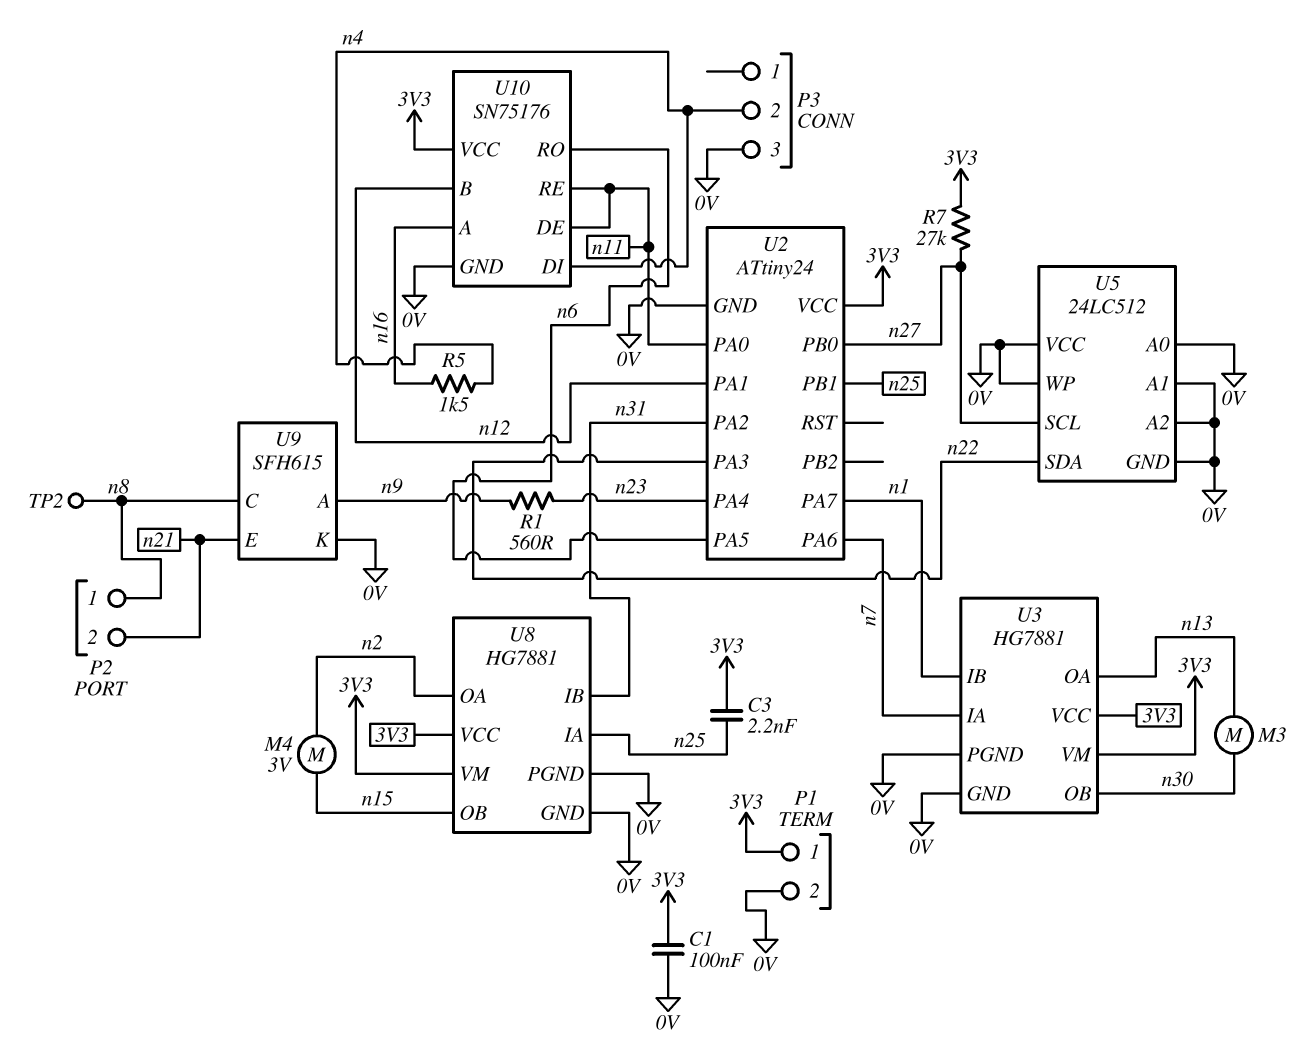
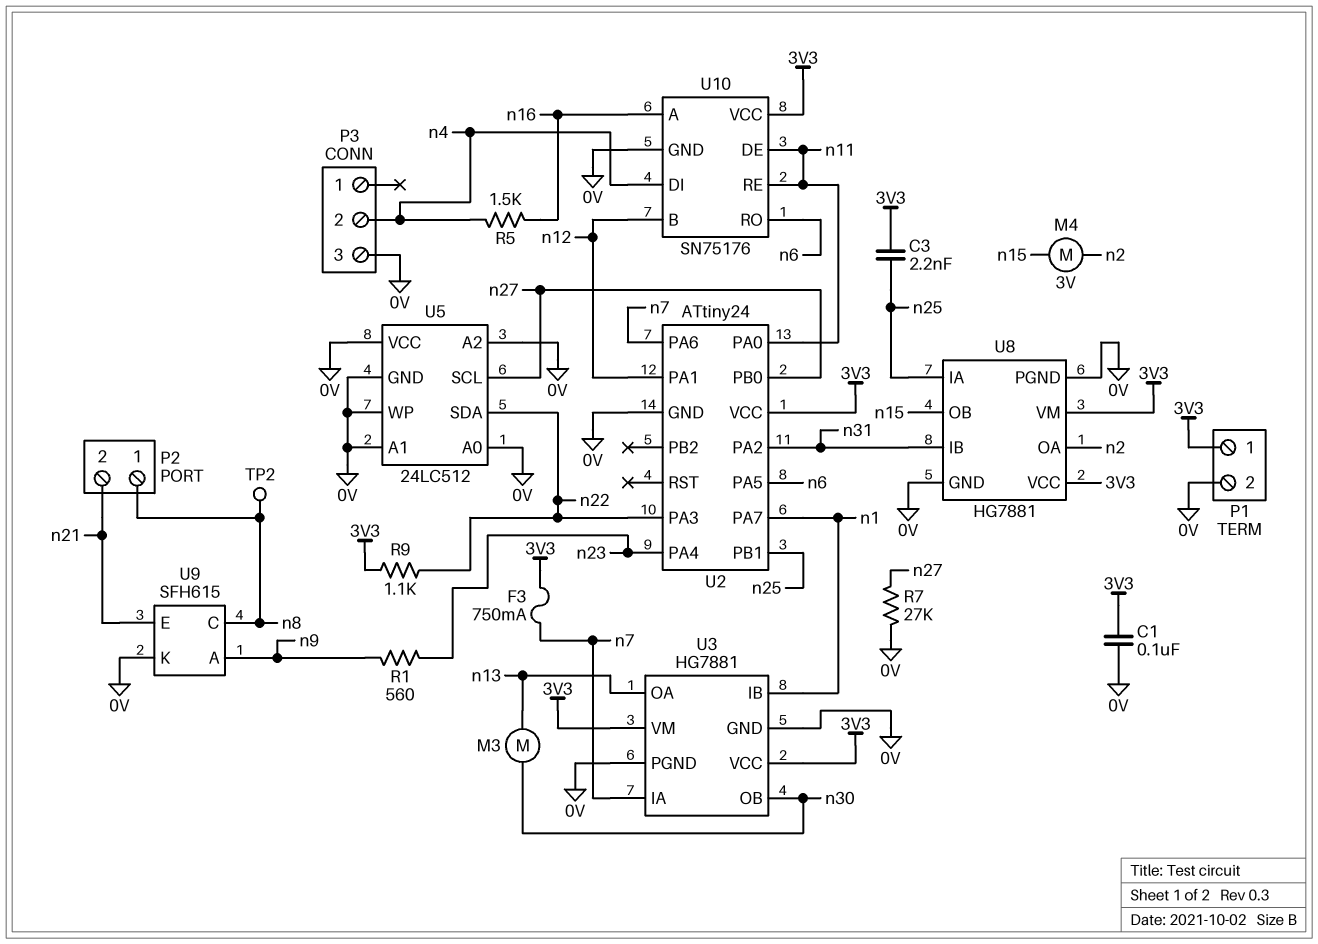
F3: none -> 750mA (3V3, n7)
R7: 27k (3V3, n27) -> 27k (0V, n27)
R9: none -> 1.1k (3V3, n22)

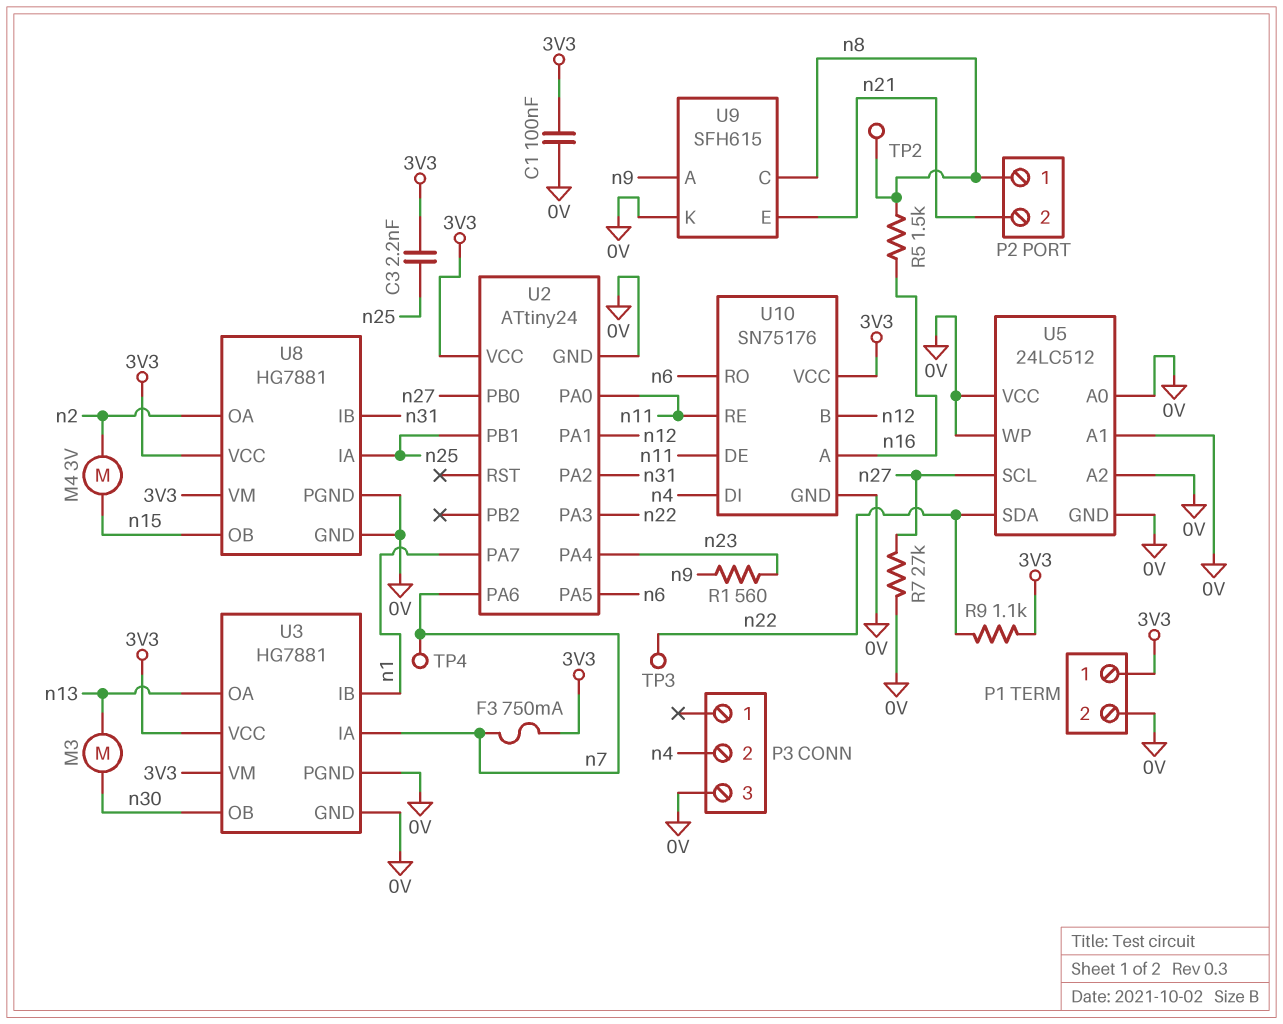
R5: 1.5k (n4, n16) -> 1.5k (n8, n16)
TP3: none -> test point (n22)
TP4: none -> test point (n7)

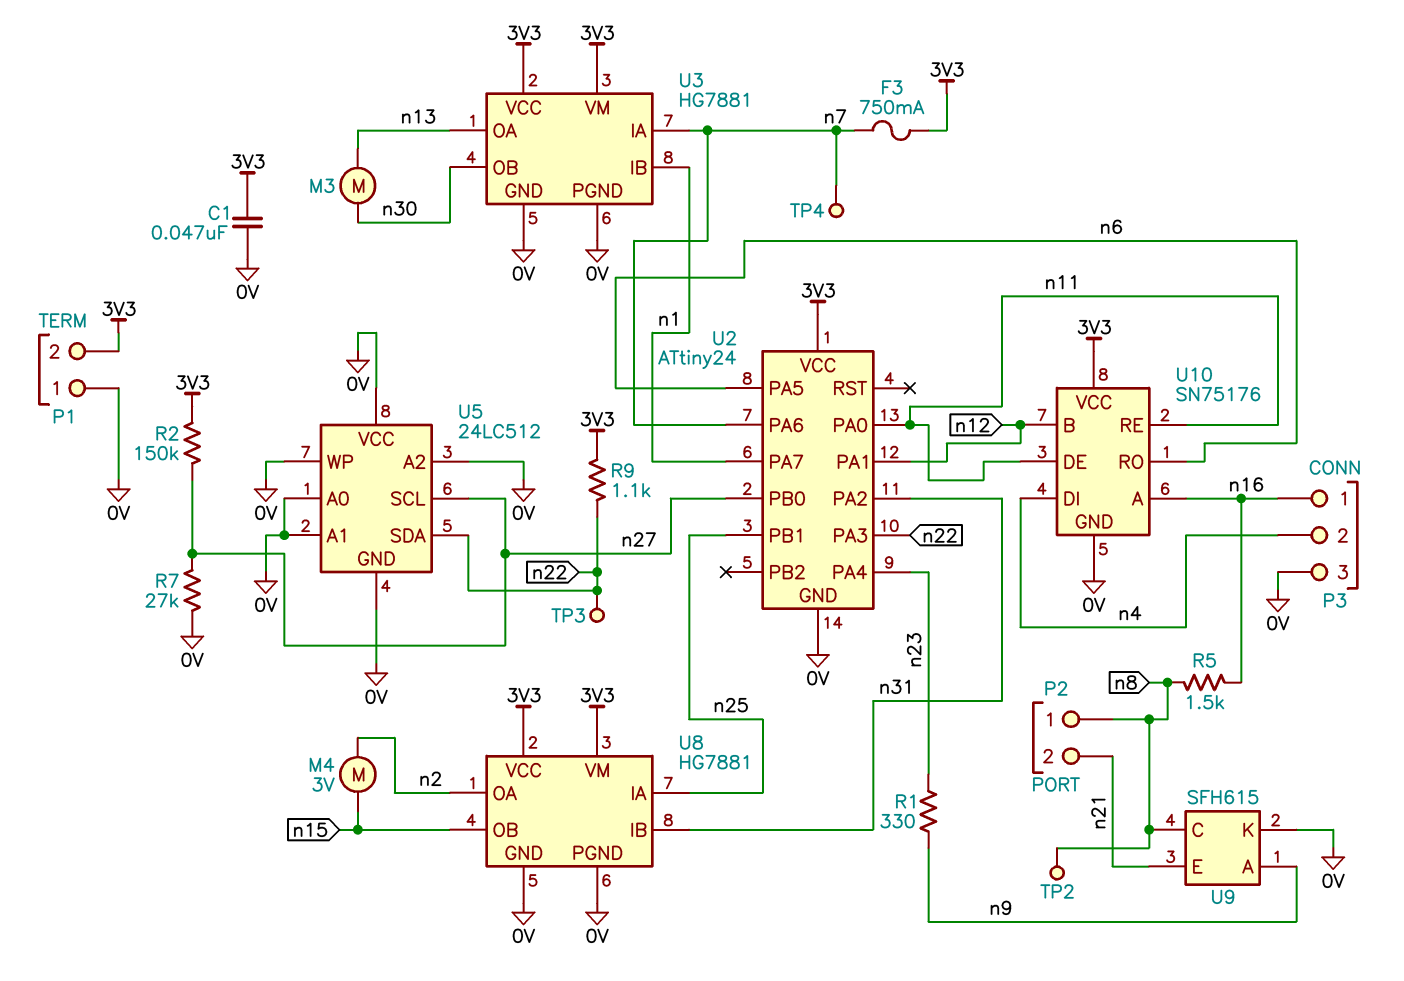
C1: 100nF (0V, 3V3) -> 47nF (0V, 3V3)
C3: 2.2nF (3V3, n25) -> none
P1 pin 1: 3V3 -> 0V
P1 pin 2: 0V -> 3V3
P3 pin 1: none -> n16
R1: 560 (n9, n23) -> 330 (n9, n23)
R2: none -> 150k (3V3, n27)

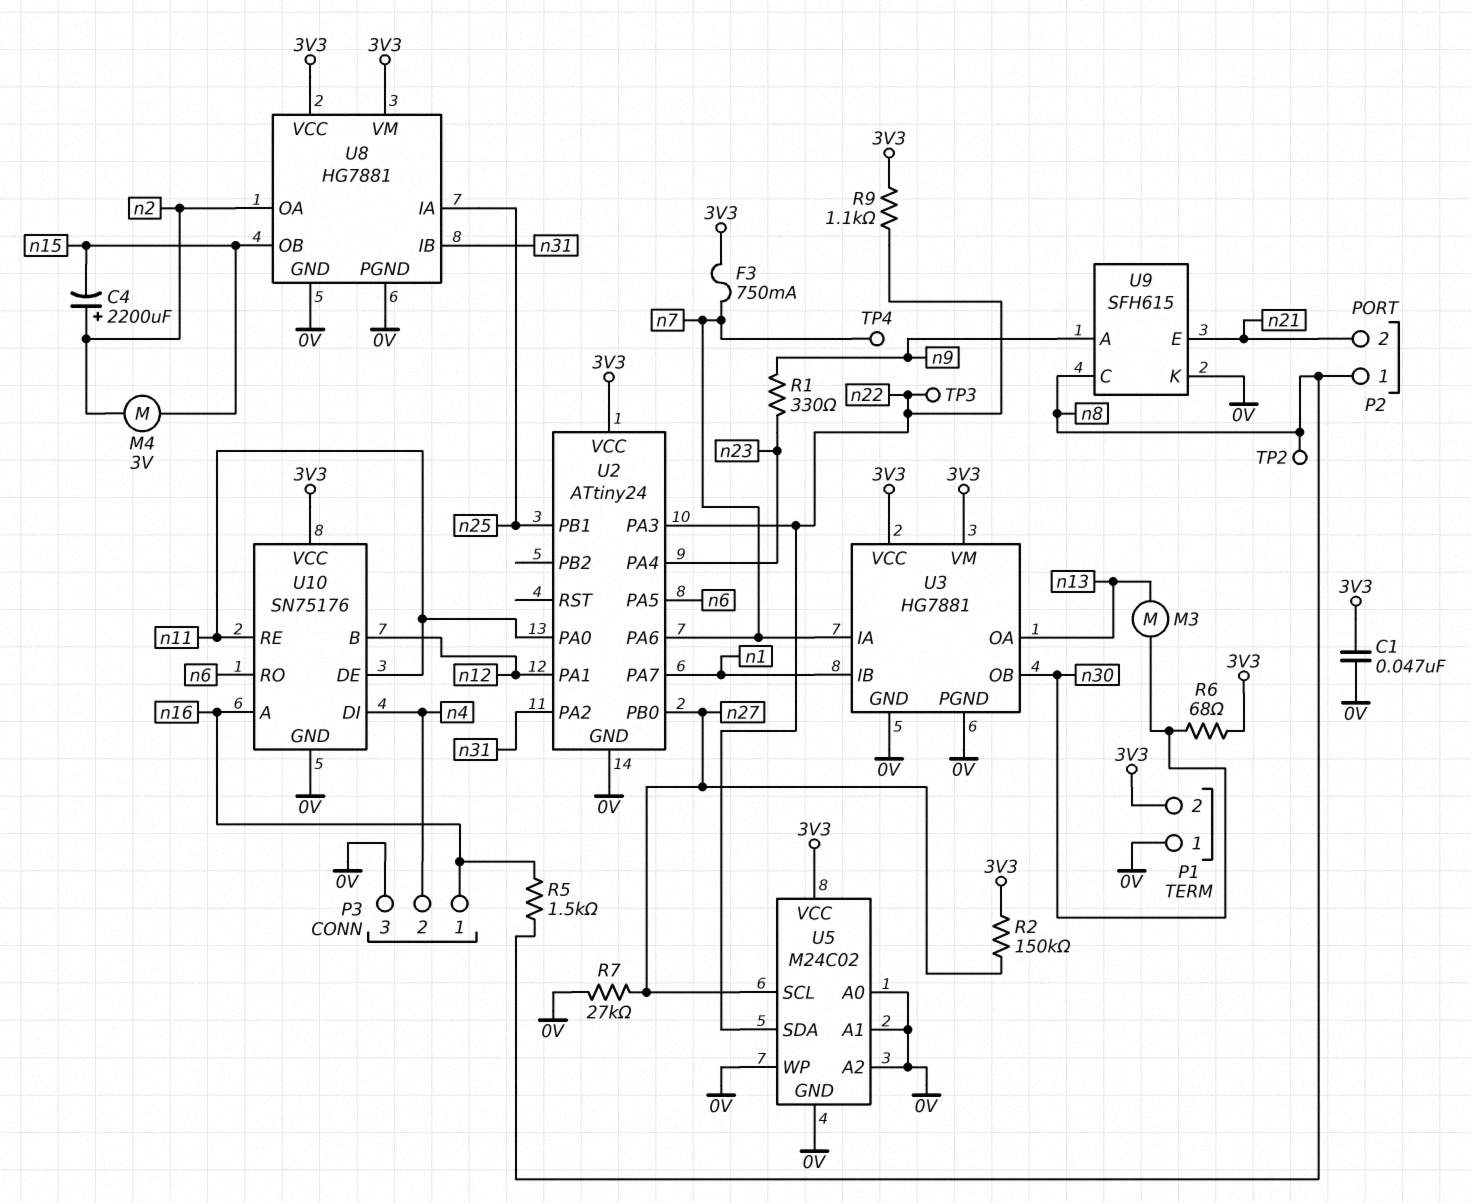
C4: none -> 2200uF (plus n2, minus n15)
R6: none -> 68 (3V3, n30)
U5: 24LC512 -> M24C02
U5 pin VCC: 0V -> 3V3

